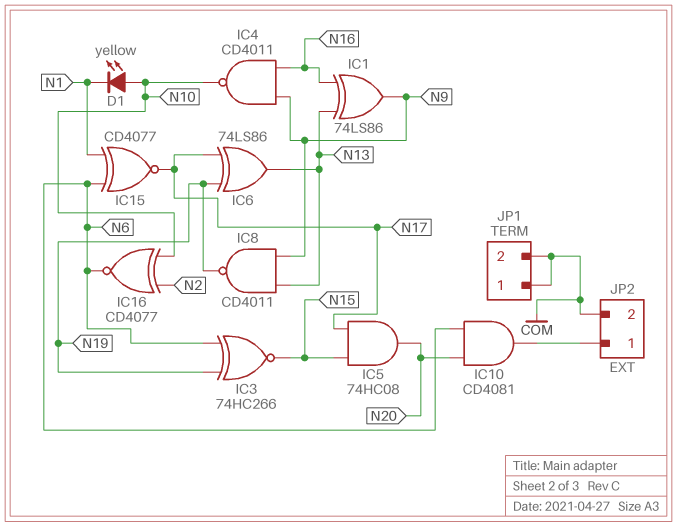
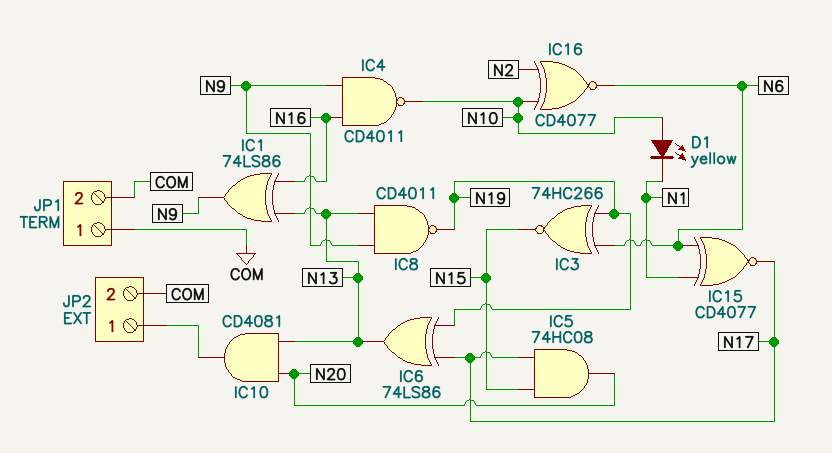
IC10: AND CD4081 (in N6, in N20, out JP2/1) -> AND CD4081 (in N13, in N20, out JP2/1)

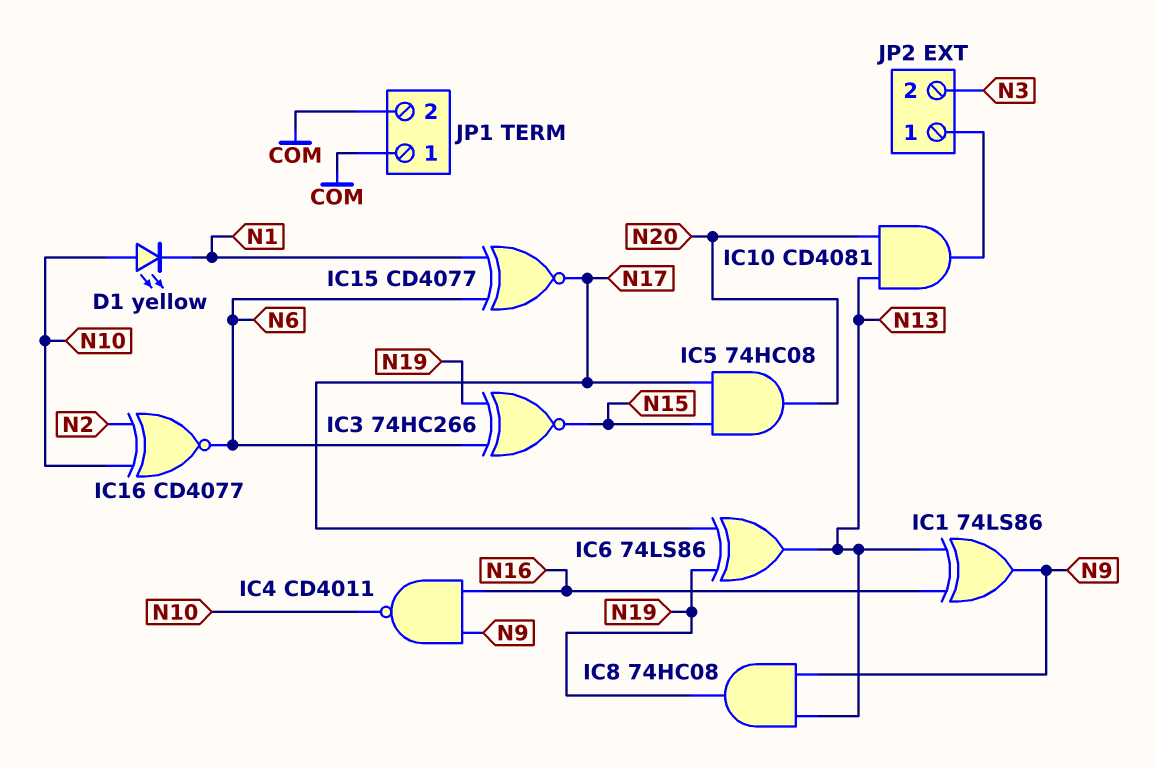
IC8: NAND CD4011 (in N9, in N13, out N19) -> AND 74HC08 (in N9, in N13, out N19)
JP2 pin 2: COM -> N3

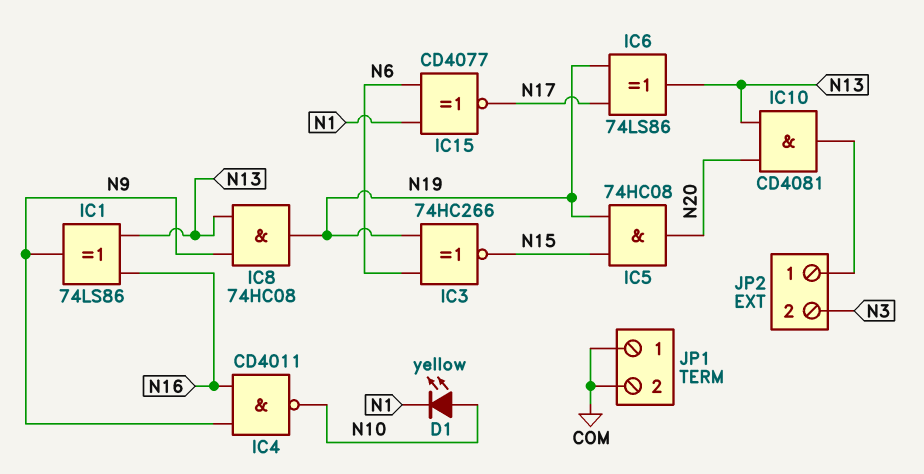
IC5: AND 74HC08 (in N15, in N17, out N20) -> AND 74HC08 (in N15, in N19, out N20)
IC16: XNOR CD4077 (in N2, in N10, out N6) -> none

